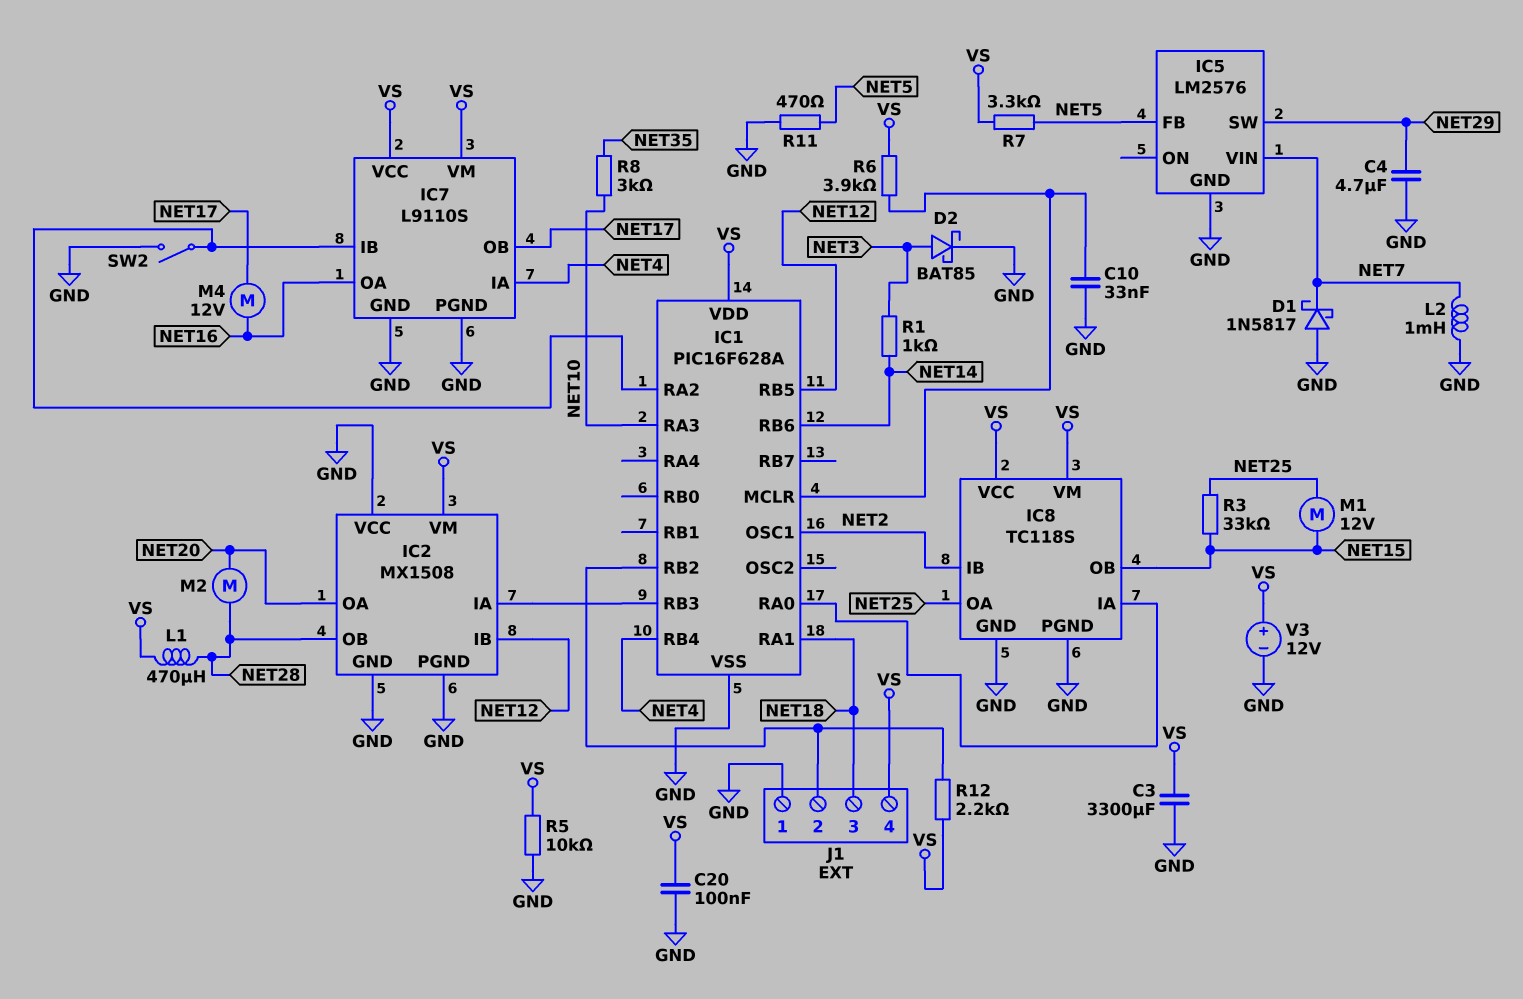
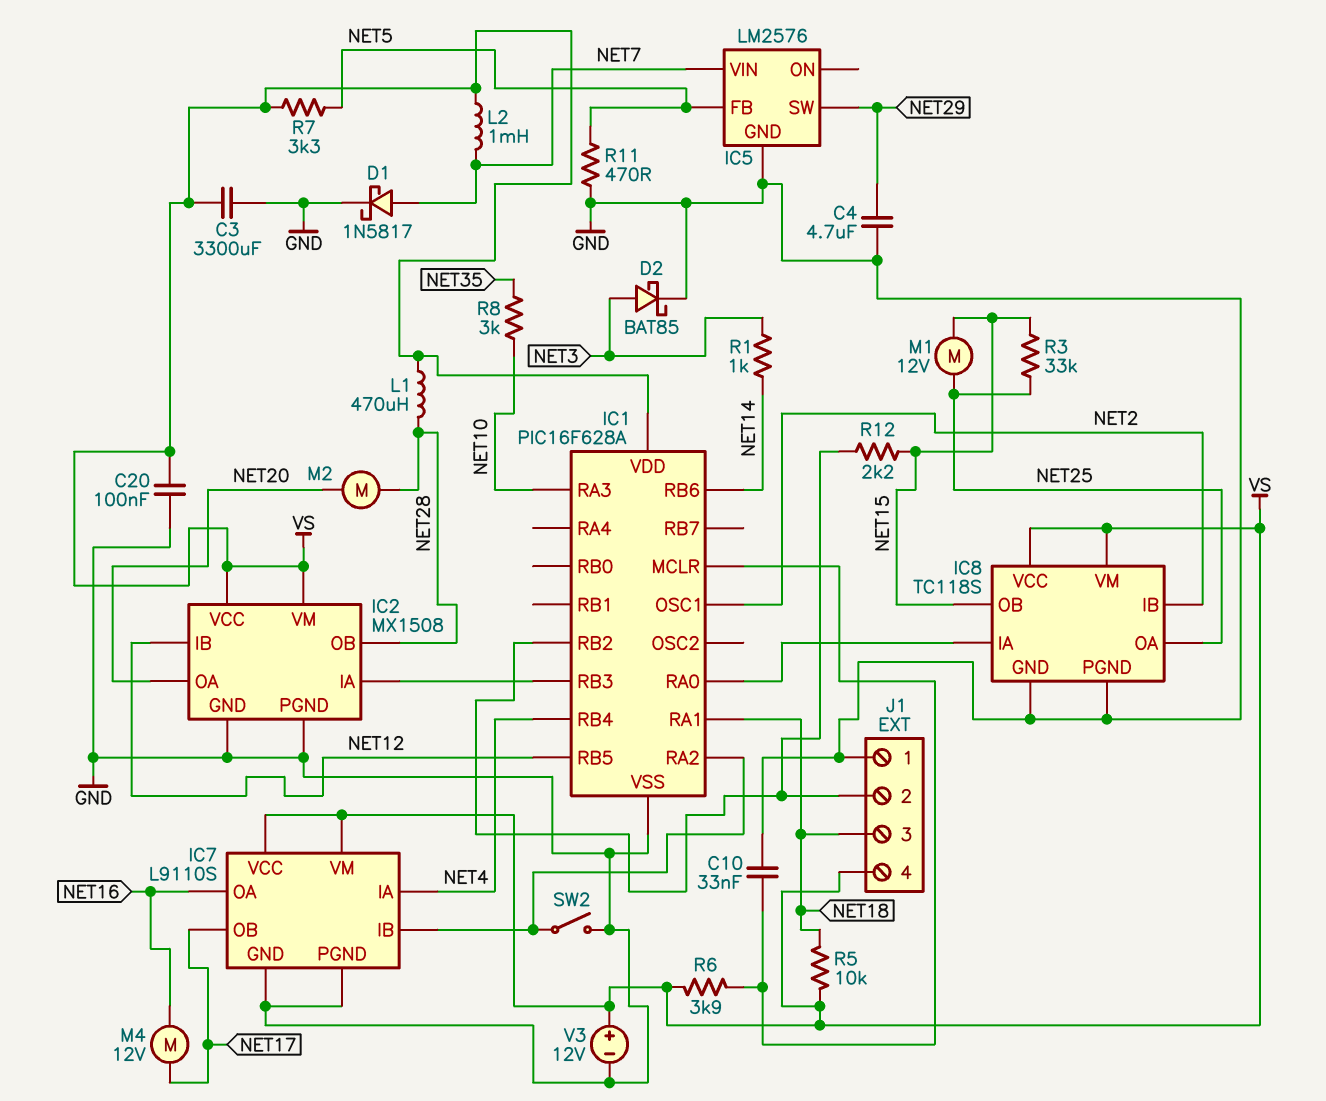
D1: schottky 1N5817 (A GND, K NET7) -> schottky 1N5817 (A NET7, K GND)
IC2 pin VCC: GND -> VS
L2: 1mH (GND, NET7) -> 1mH (NET7, VS)
R5: 10k (GND, VS) -> 10k (NET18, VS)
R12: 2.2k (IC1/RB2, VS) -> 2.2k (IC1/RB2, NET15)

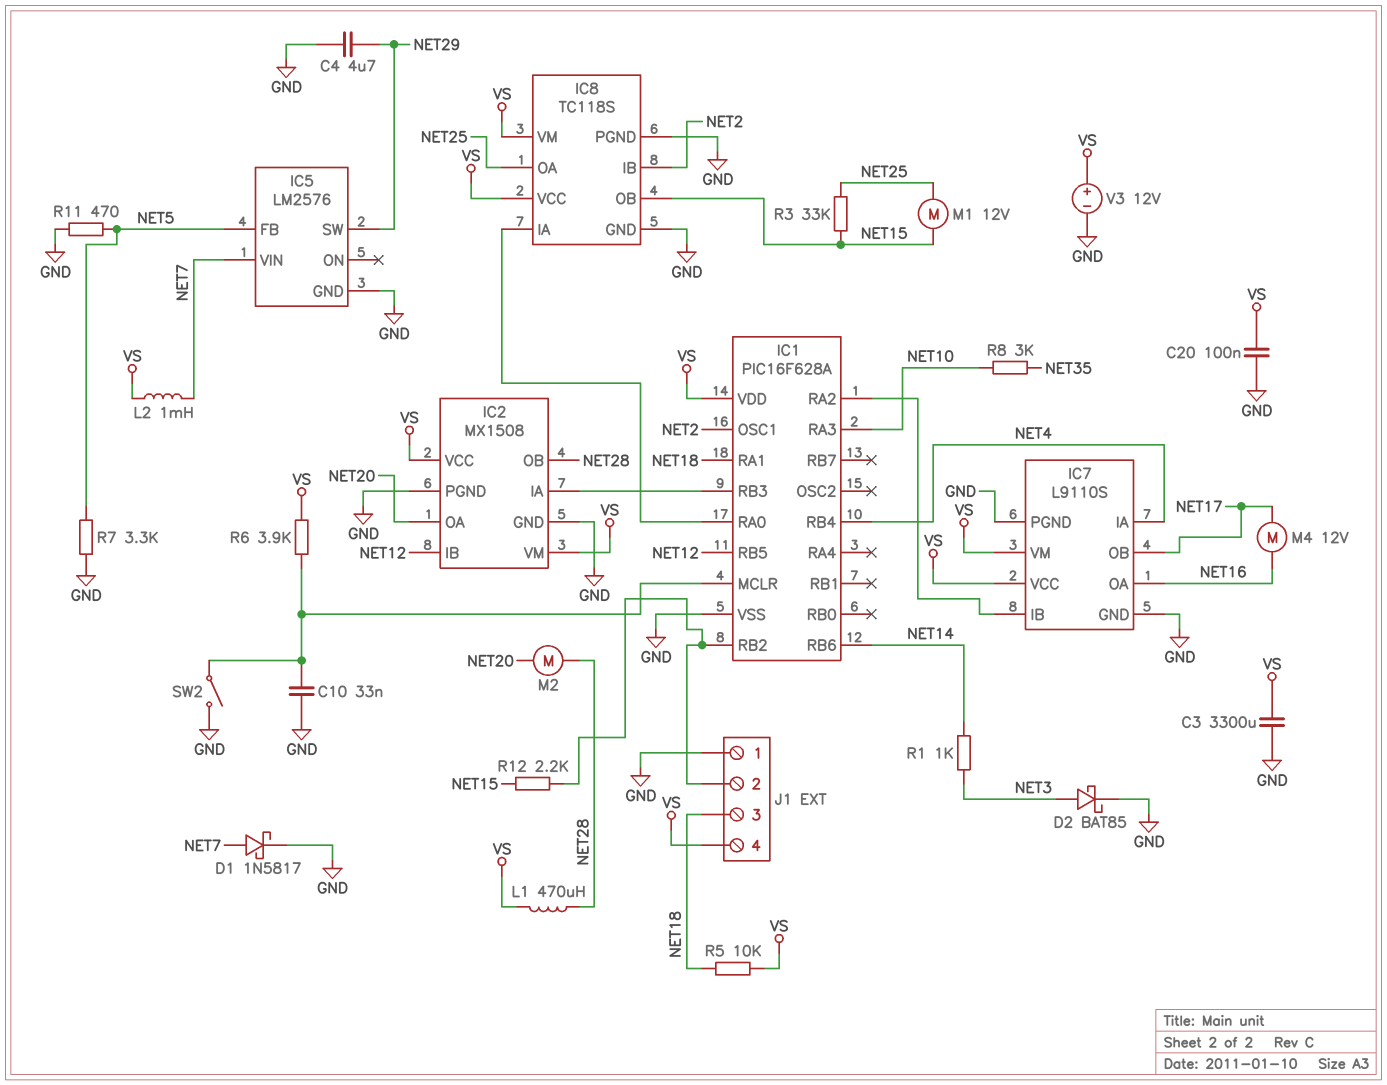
R7: 3.3k (NET5, VS) -> 3.3k (GND, NET5)
SW2: switch (GND, IC1/RA2) -> switch (GND, IC1/MCLR)

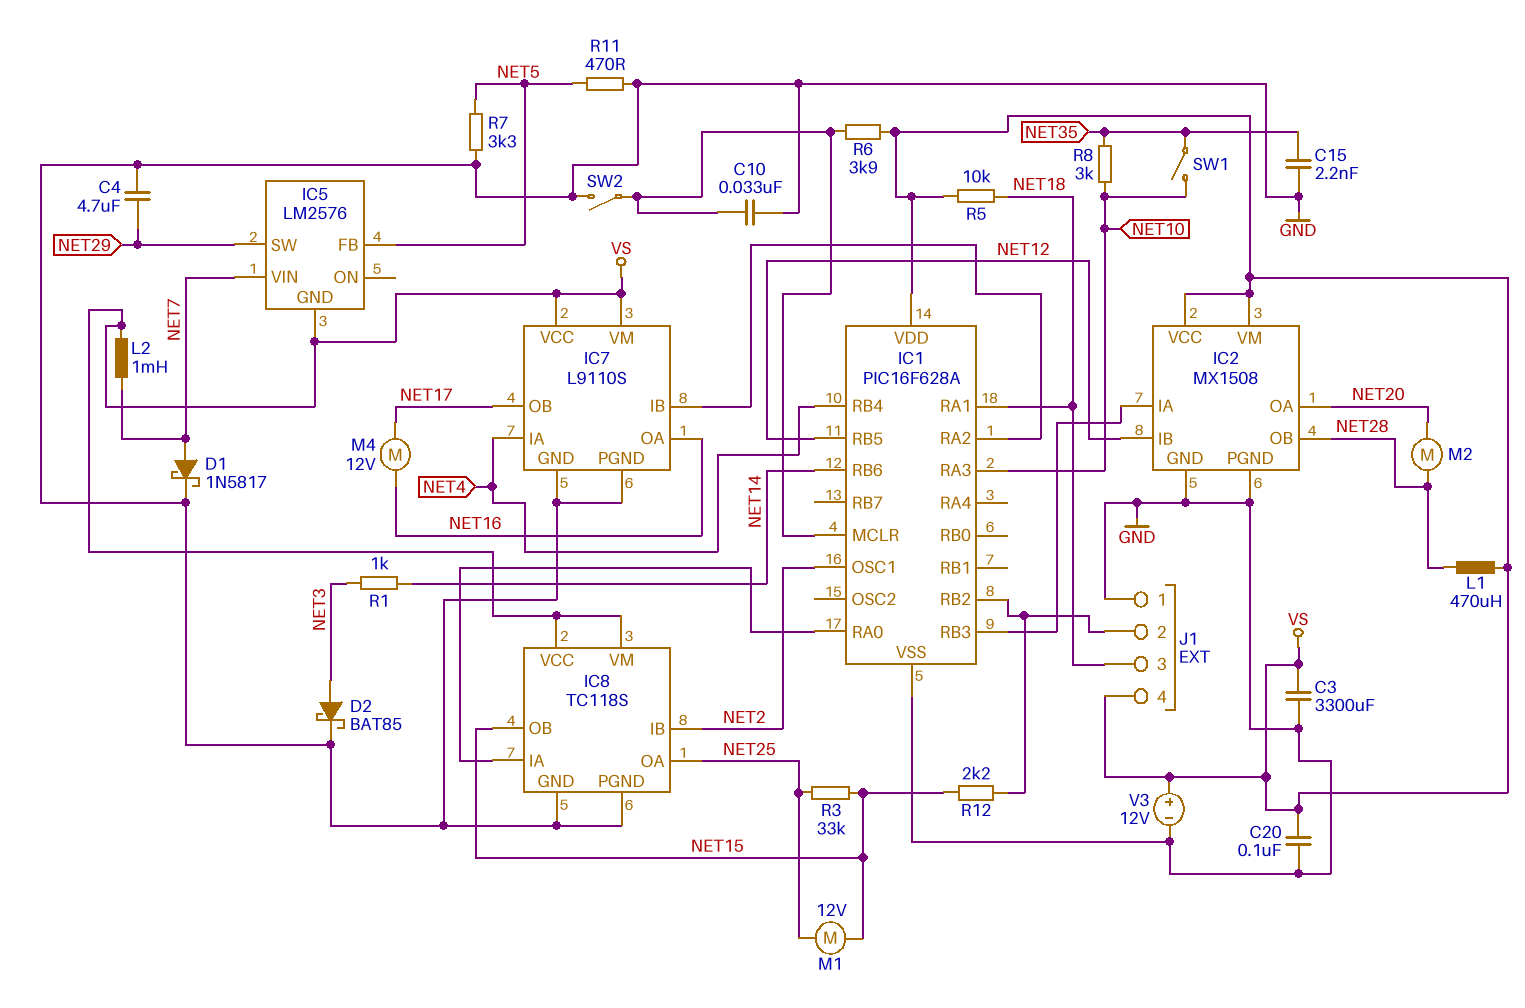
C15: none -> 2.2nF (GND, NET35)
IC5 pin GND: GND -> VS
SW1: none -> switch (NET10, NET35)

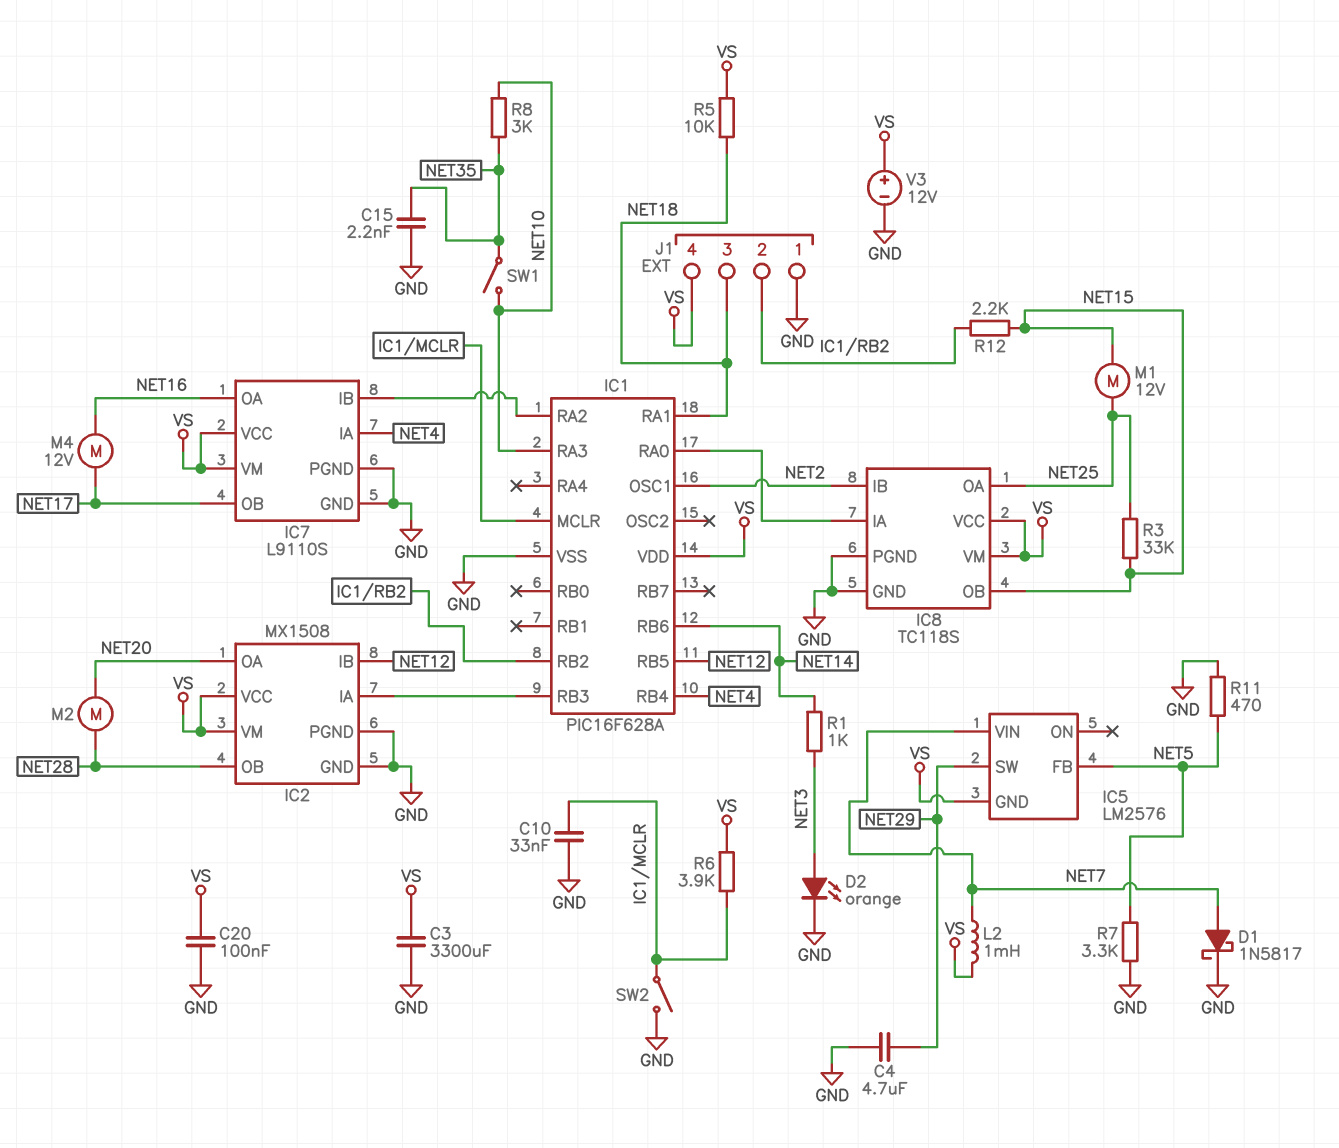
D2: schottky BAT85 (A NET3, K GND) -> LED orange (A NET3, K GND)
L1: 470uH (NET28, VS) -> none

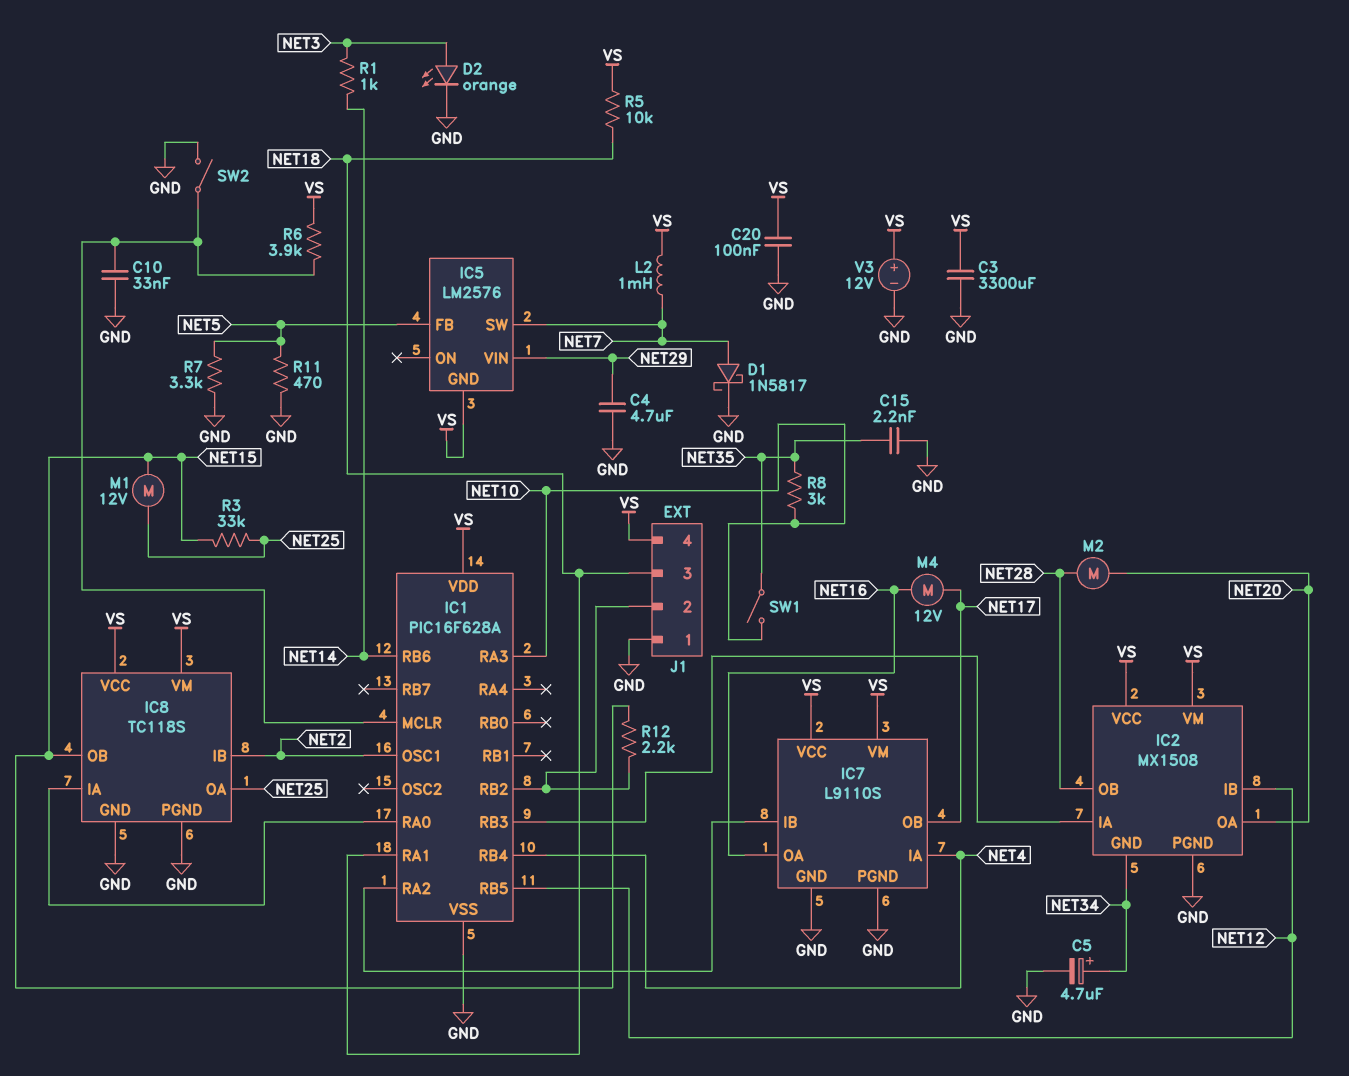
C5: none -> 4.7uF (plus NET34, minus GND)
IC2 pin GND: GND -> NET34
IC5 pin SW: NET29 -> NET7
IC5 pin VIN: NET7 -> NET29

